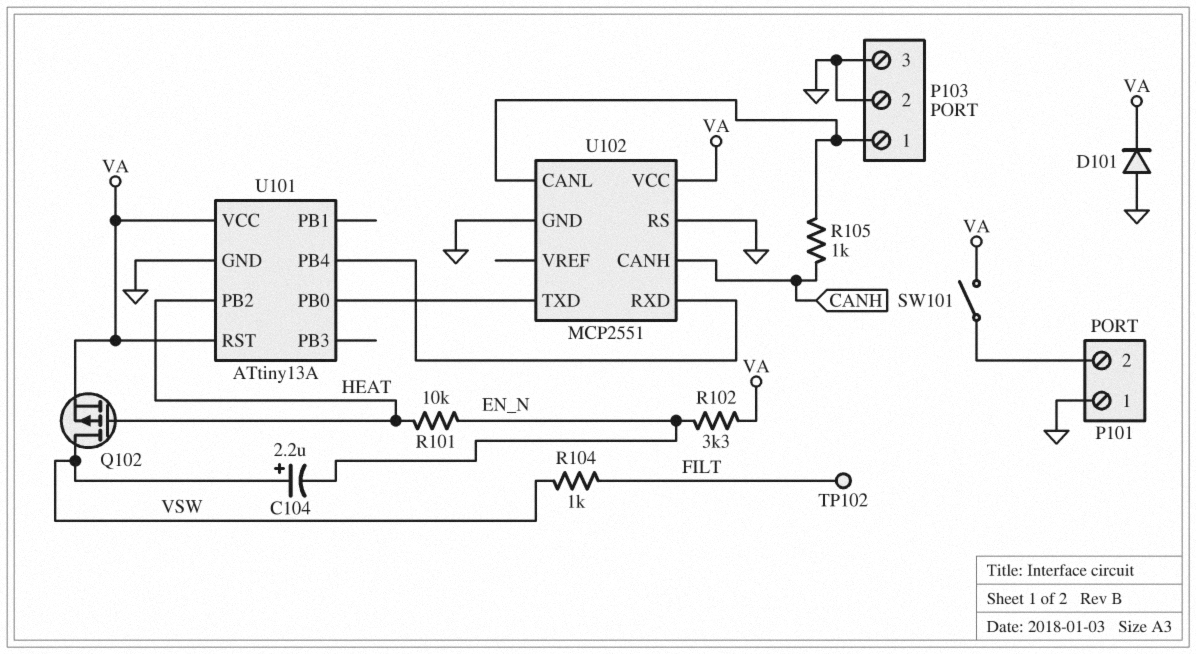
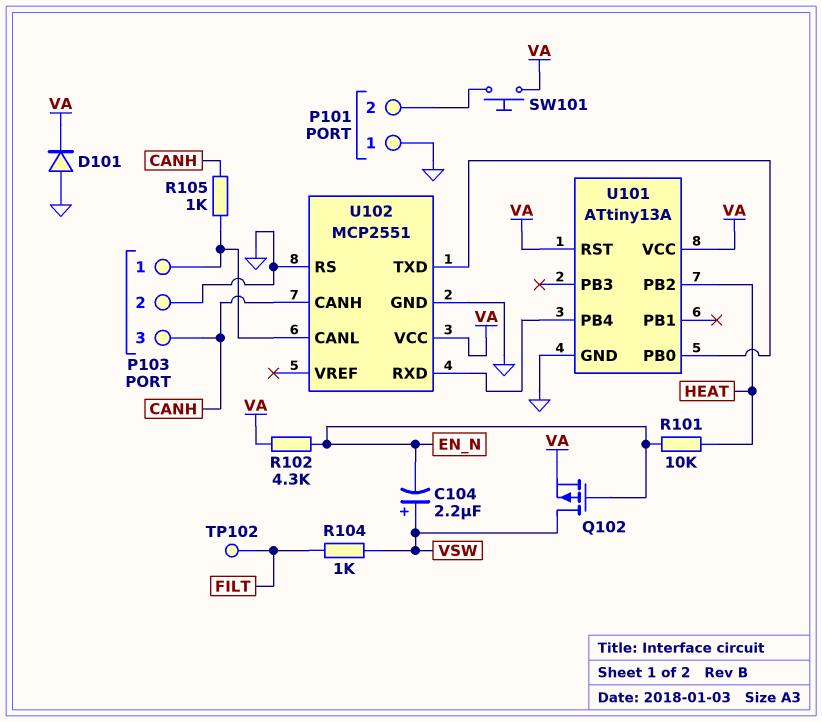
P103 pin 3: GND -> CANH
Q102: PMOS (G HEAT, D VSW, S VA) -> PMOS (G EN_N, D VSW, S VA)
R102: 3.3k (EN_N, VA) -> 4.3k (EN_N, VA)
SW101: switch (P101/2, VA) -> button (P101/2, VA)

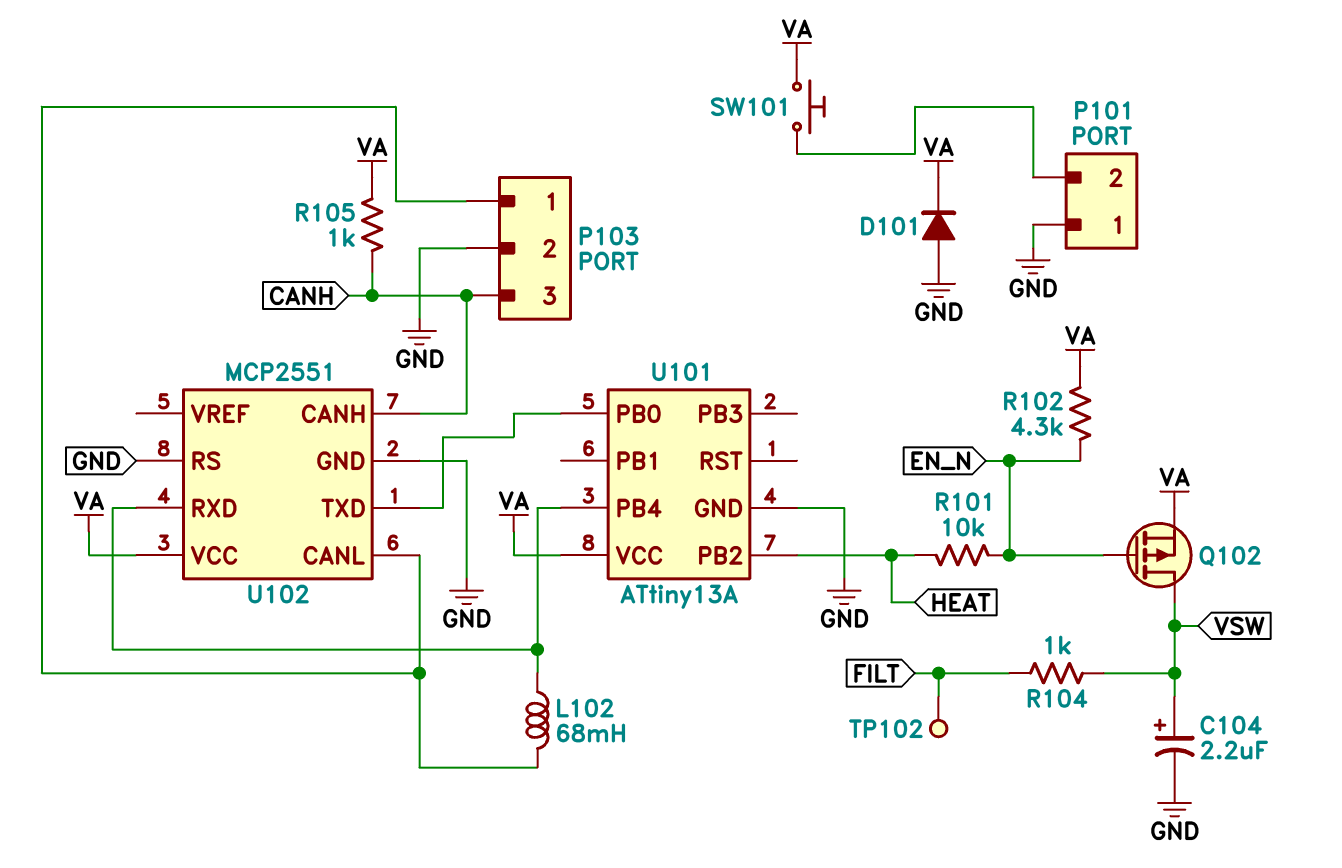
C104: 2.2uF (plus VSW, minus EN_N) -> 2.2uF (plus VSW, minus GND)
L102: none -> 68mH (P103/1, U101/PB4)
R105: 1k (CANH, P103/1) -> 1k (CANH, VA)
U101 pin RST: VA -> none

